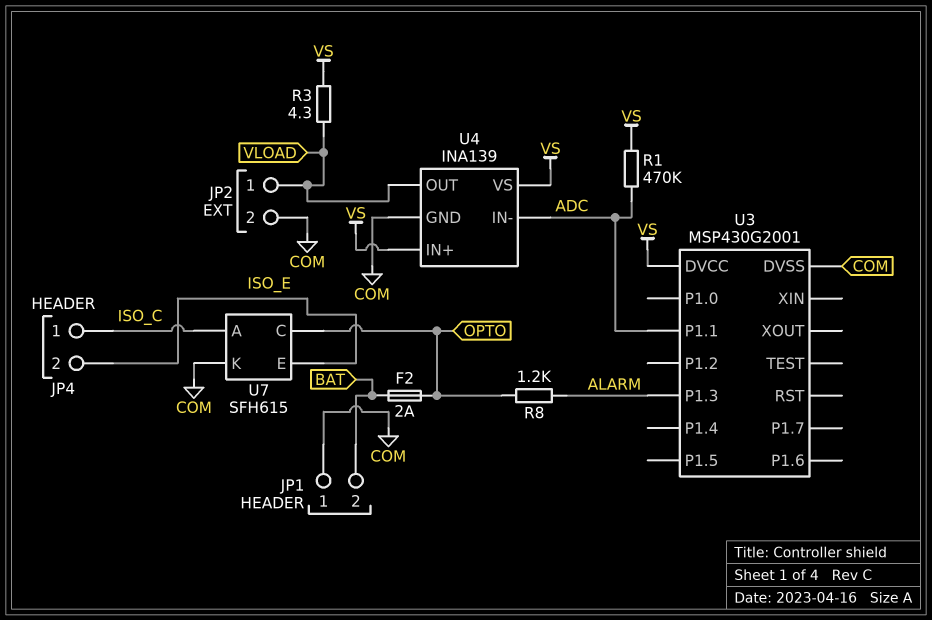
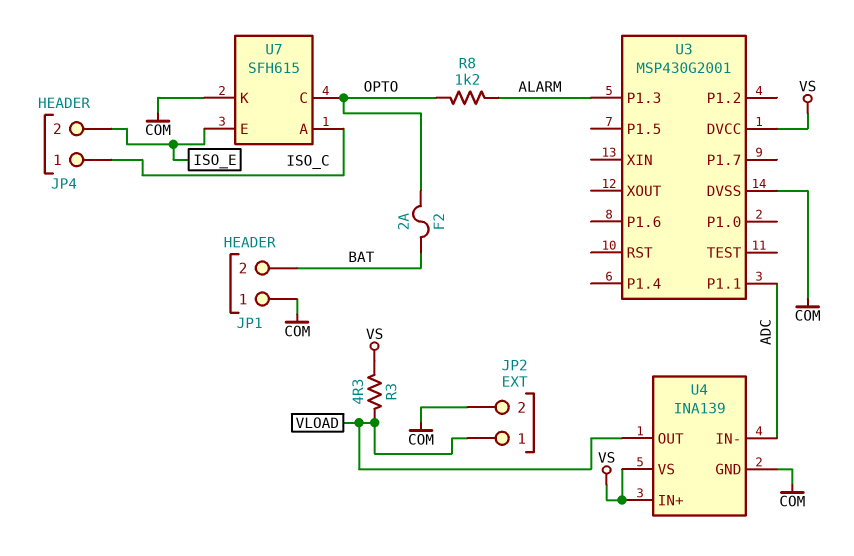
R1: 470k (ADC, VS) -> none

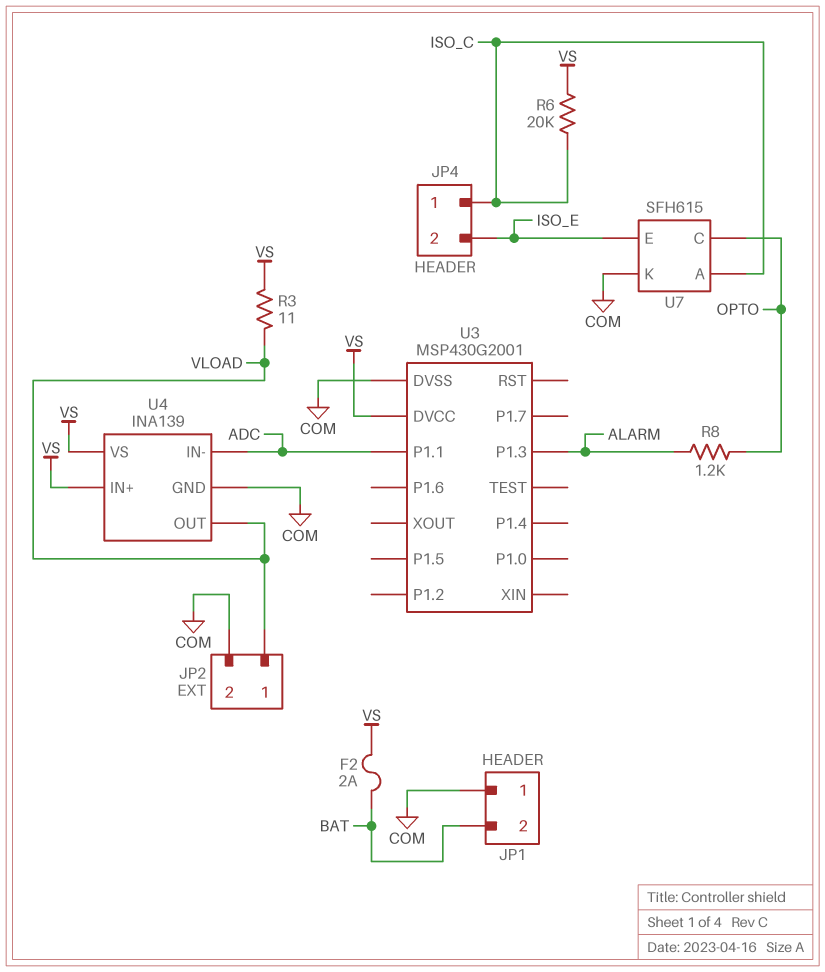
F2: 2A (BAT, OPTO) -> 2A (BAT, VS)
R3: 4.3 (VLOAD, VS) -> 11 (VLOAD, VS)
R6: none -> 20k (ISO_C, VS)

